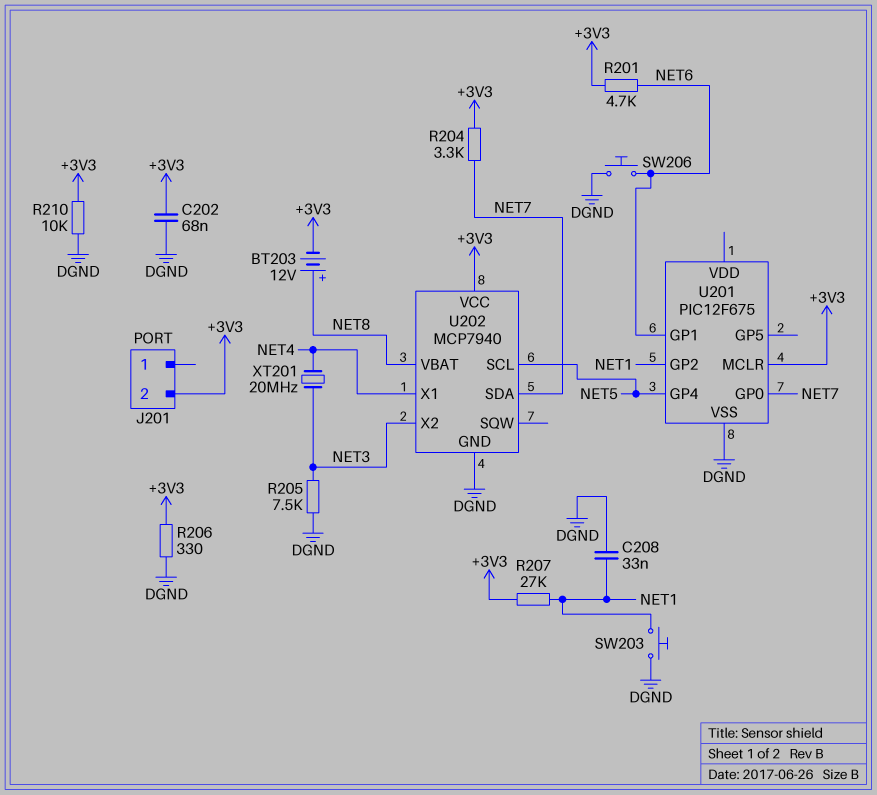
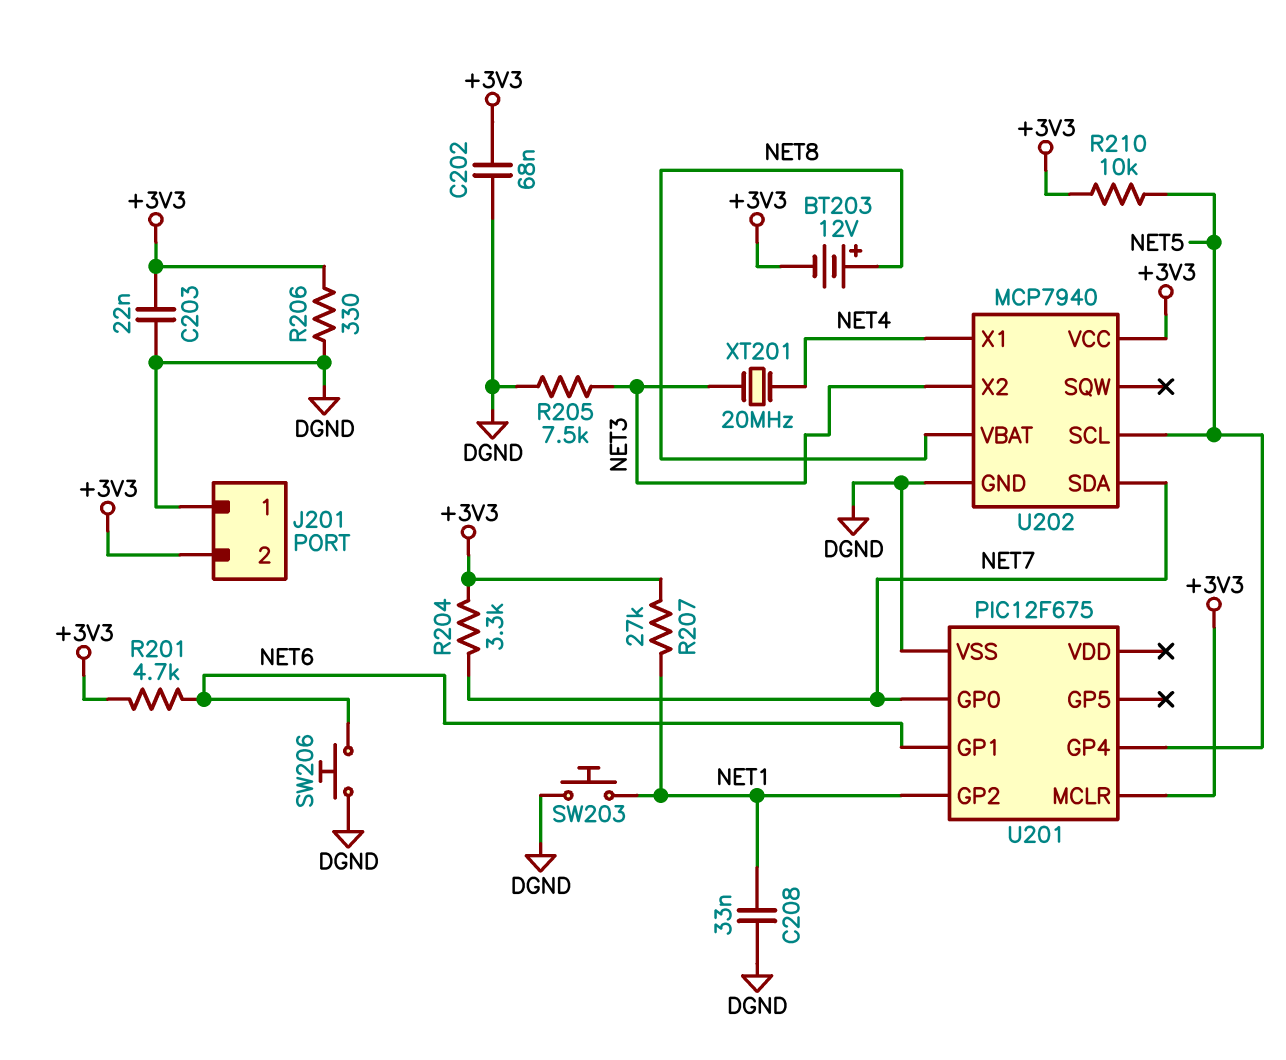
C203: none -> 22nF (+3V3, DGND)
J201 pin 1: none -> DGND
R210: 10k (+3V3, DGND) -> 10k (+3V3, NET5)

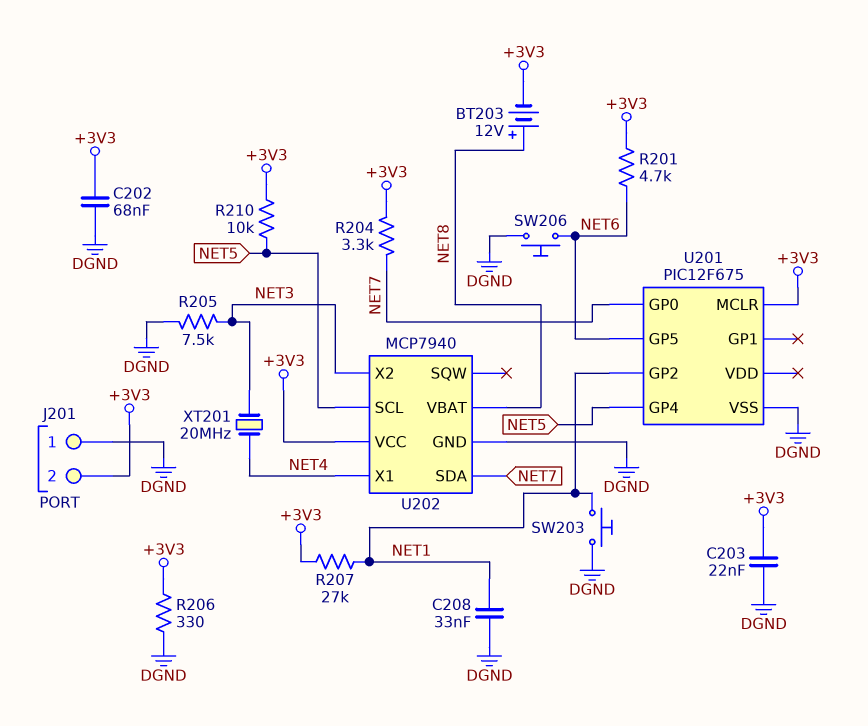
U201 pin GP1: NET6 -> none
U201 pin GP5: none -> NET6

